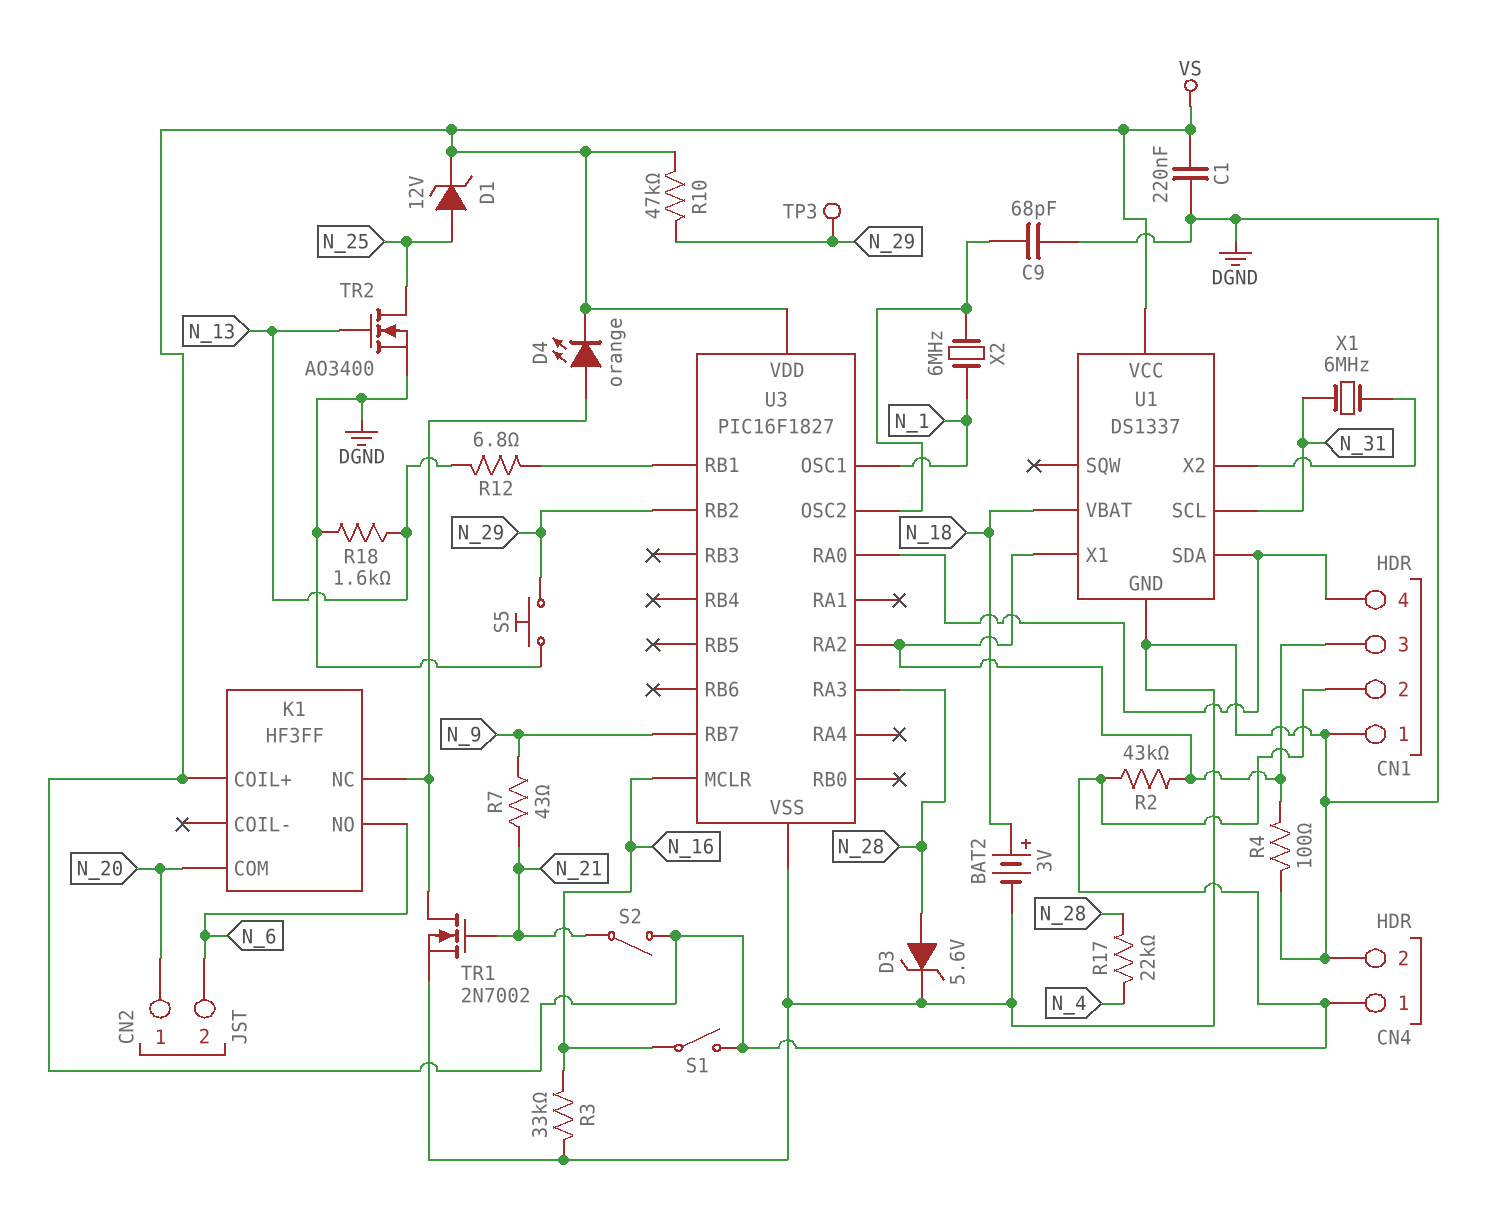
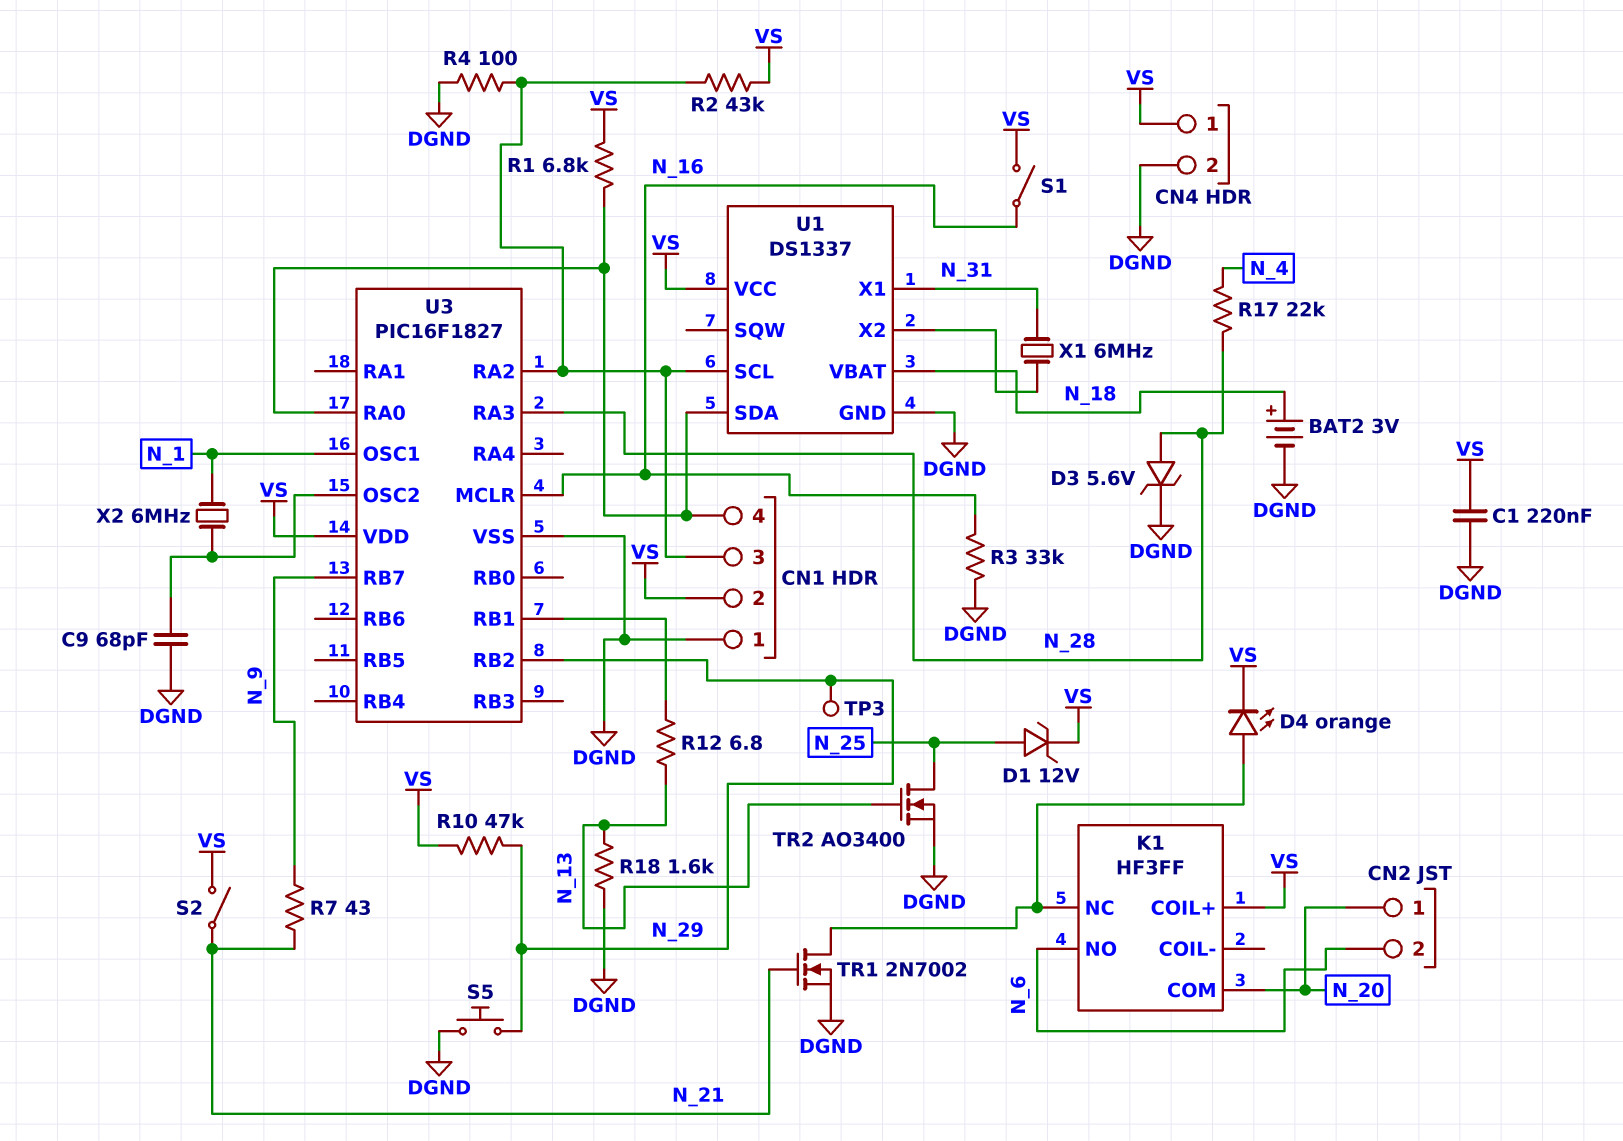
R1: none -> 6.8k (CN1/4, VS)
U1 pin SCL: N_31 -> CN1/3
U1 pin X1: CN1/3 -> N_31

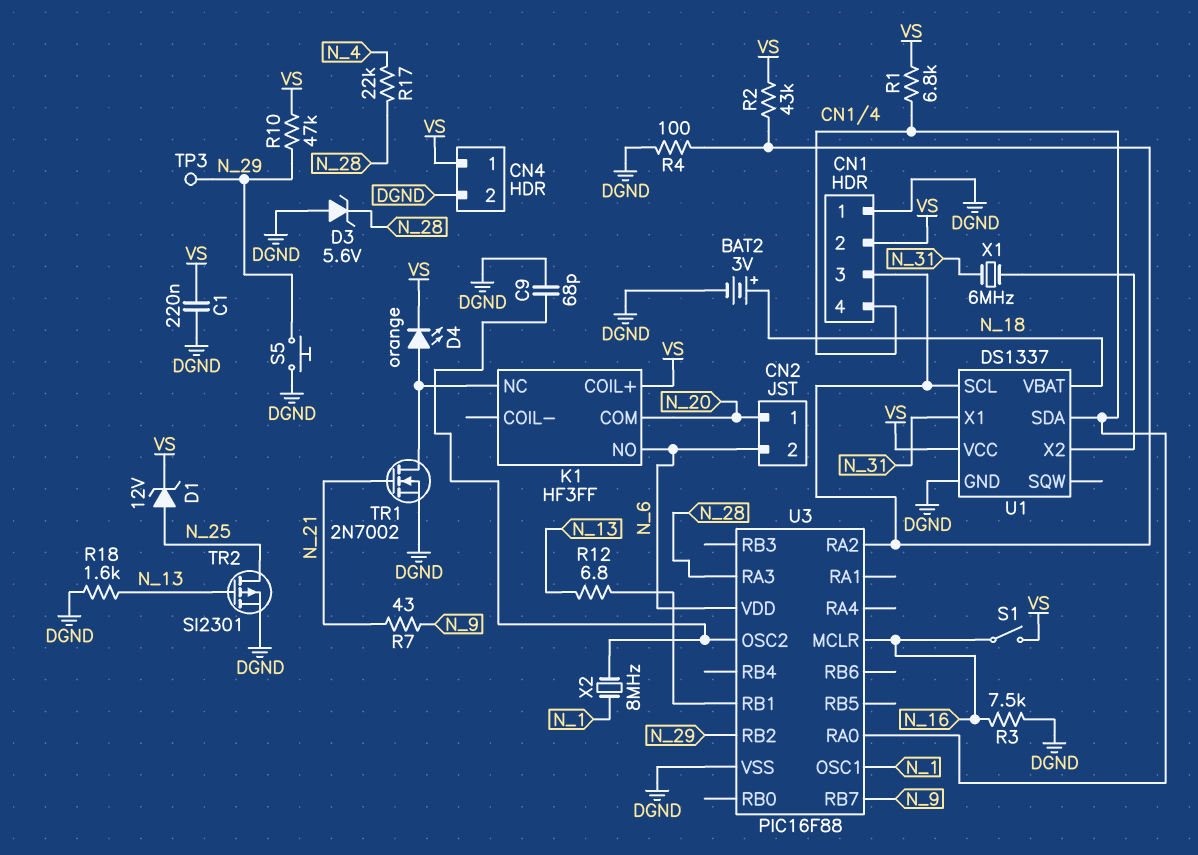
D3: zener 5.6V (A N_28, K DGND) -> zener 5.6V (A DGND, K N_28)
R3: 33k (DGND, N_16) -> 7.5k (DGND, N_16)
S2: switch (N_21, VS) -> none
TR2: NMOS AO3400 (G N_13, D N_25, S DGND) -> PMOS SI2301 (G N_13, D N_25, S DGND)
U3: PIC16F1827 -> PIC16F88
U3 pin VDD: VS -> N_6
X2: 6MHz (N_1, U3/OSC2) -> 8MHz (N_1, U3/OSC2)

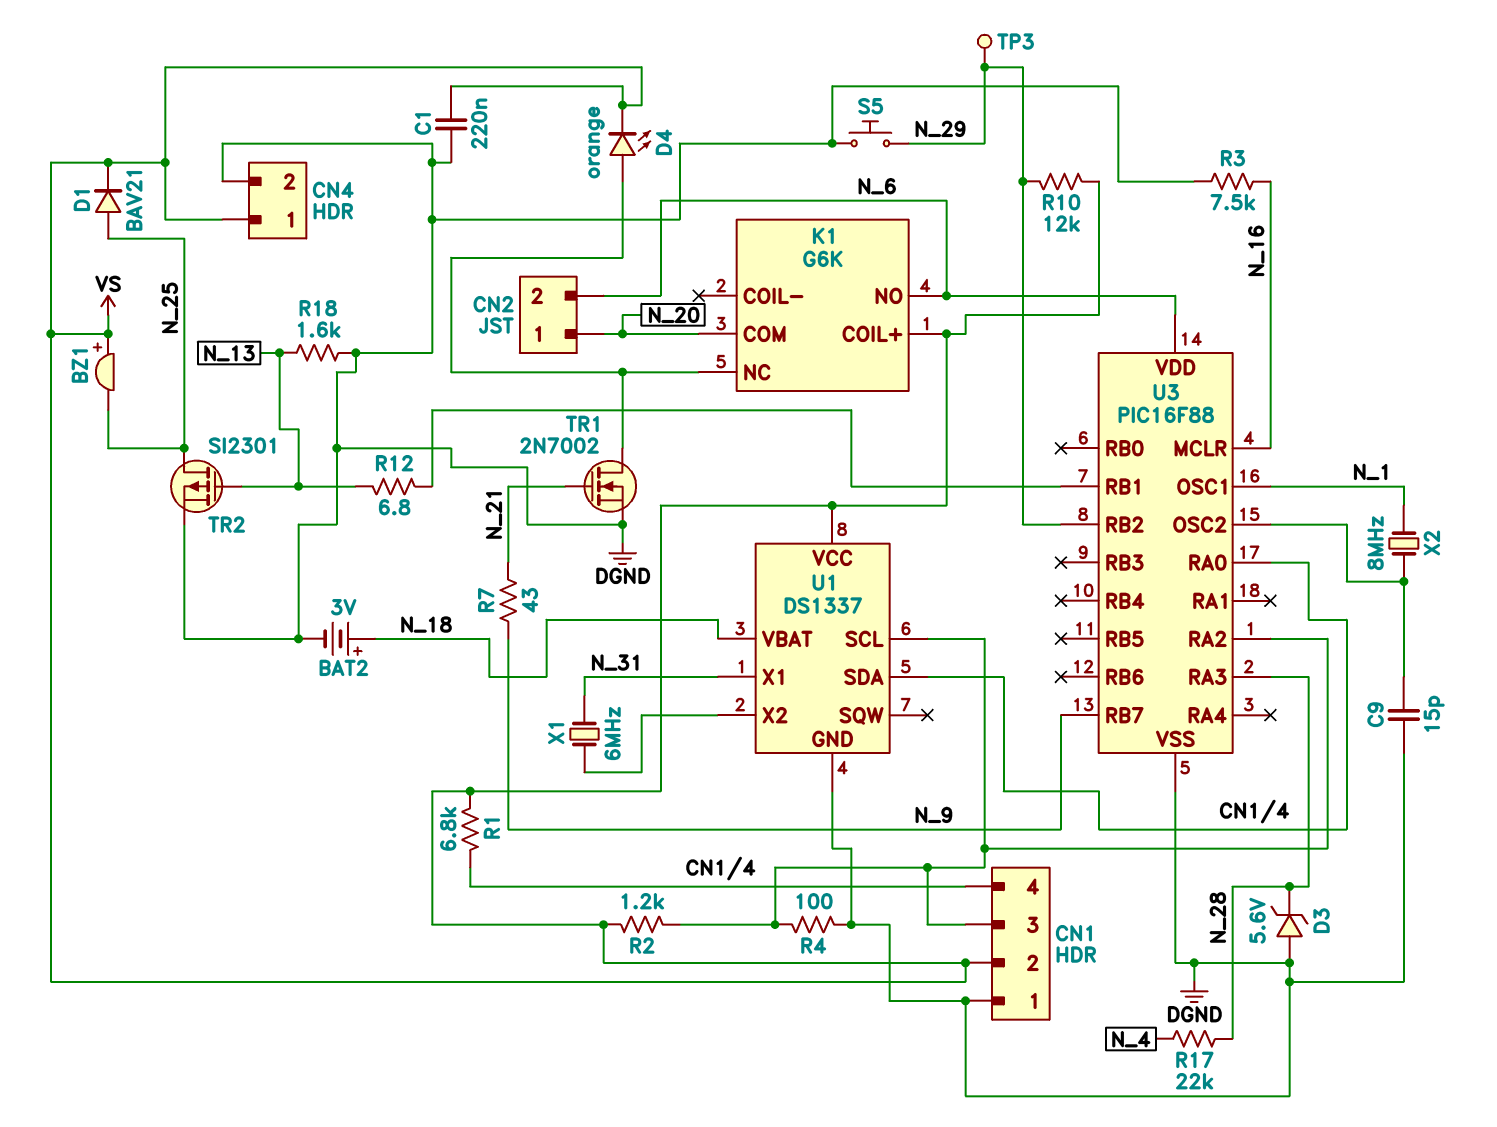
BZ1: none -> buzzer (plus VS, minus N_25)
C9: 68pF (DGND, U3/OSC2) -> 15pF (DGND, U3/OSC2)
D1: zener 12V (A N_25, K VS) -> diode BAV21 (A N_25, K VS)
K1: HF3FF -> G6K
R2: 43k (CN1/3, VS) -> 1.2k (CN1/3, VS)
R10: 47k (N_29, VS) -> 12k (N_29, VS)
S1: switch (N_16, VS) -> none

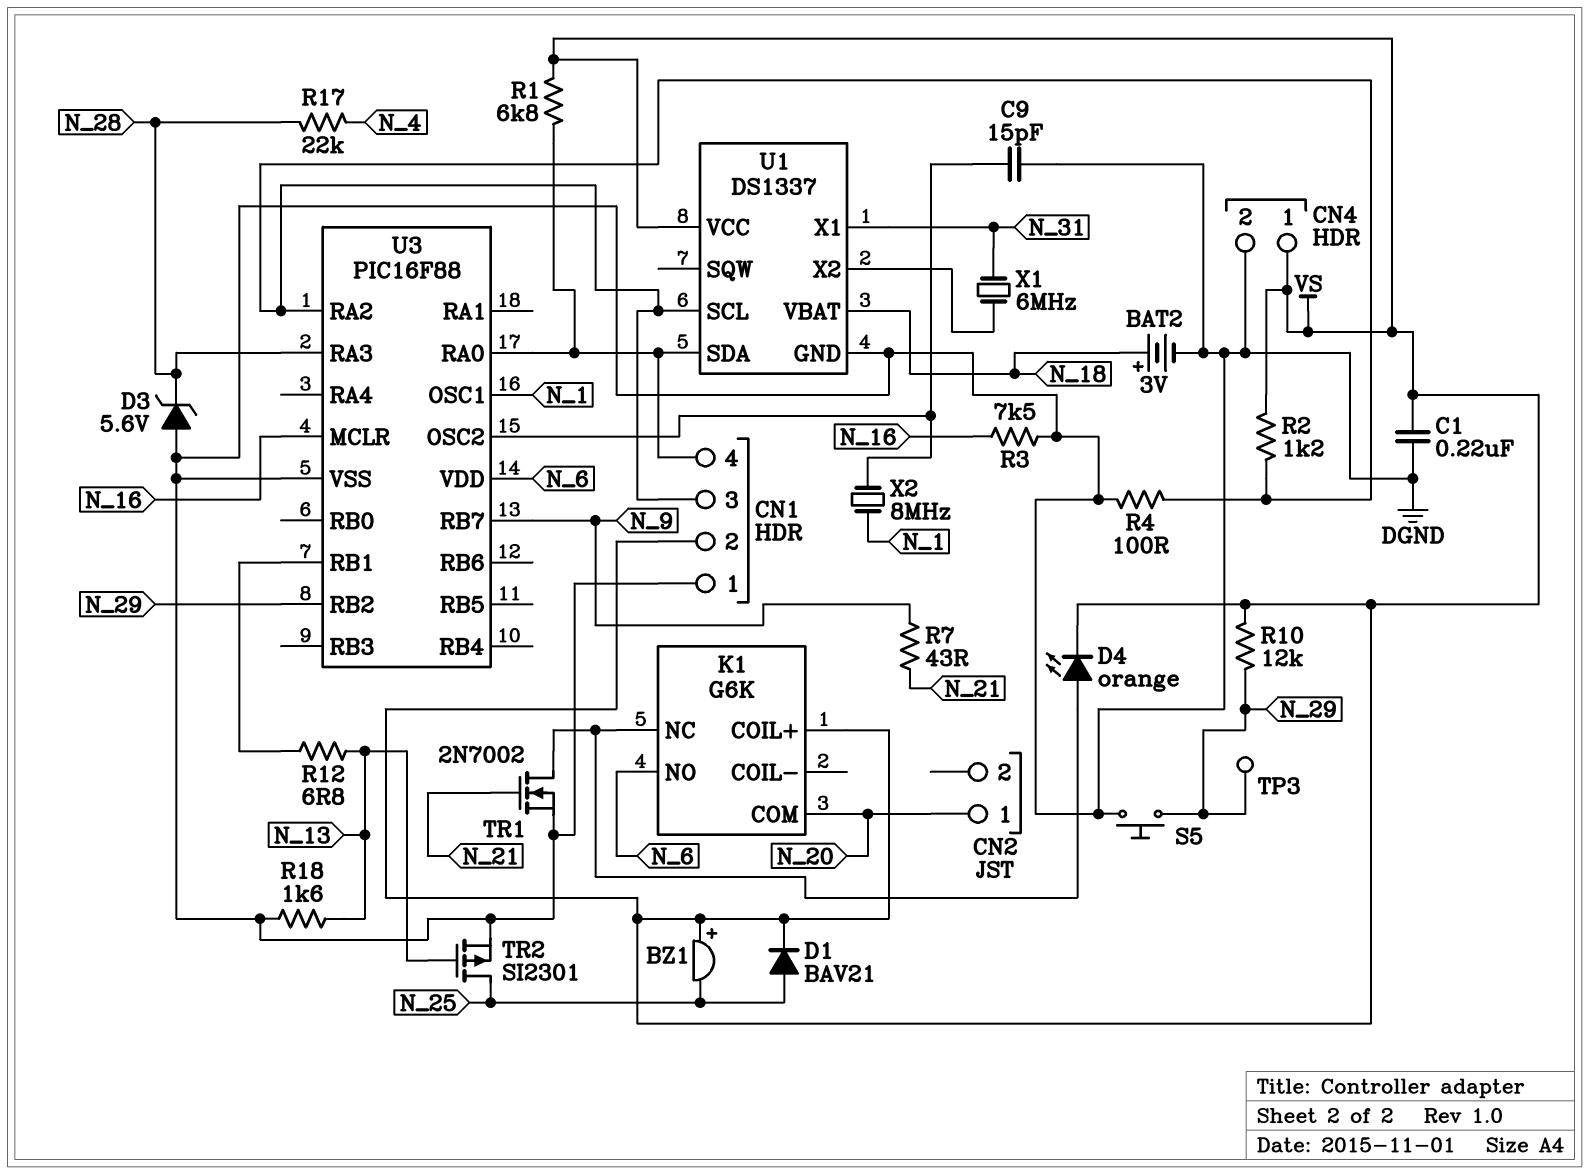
CN2 pin 2: N_6 -> none

